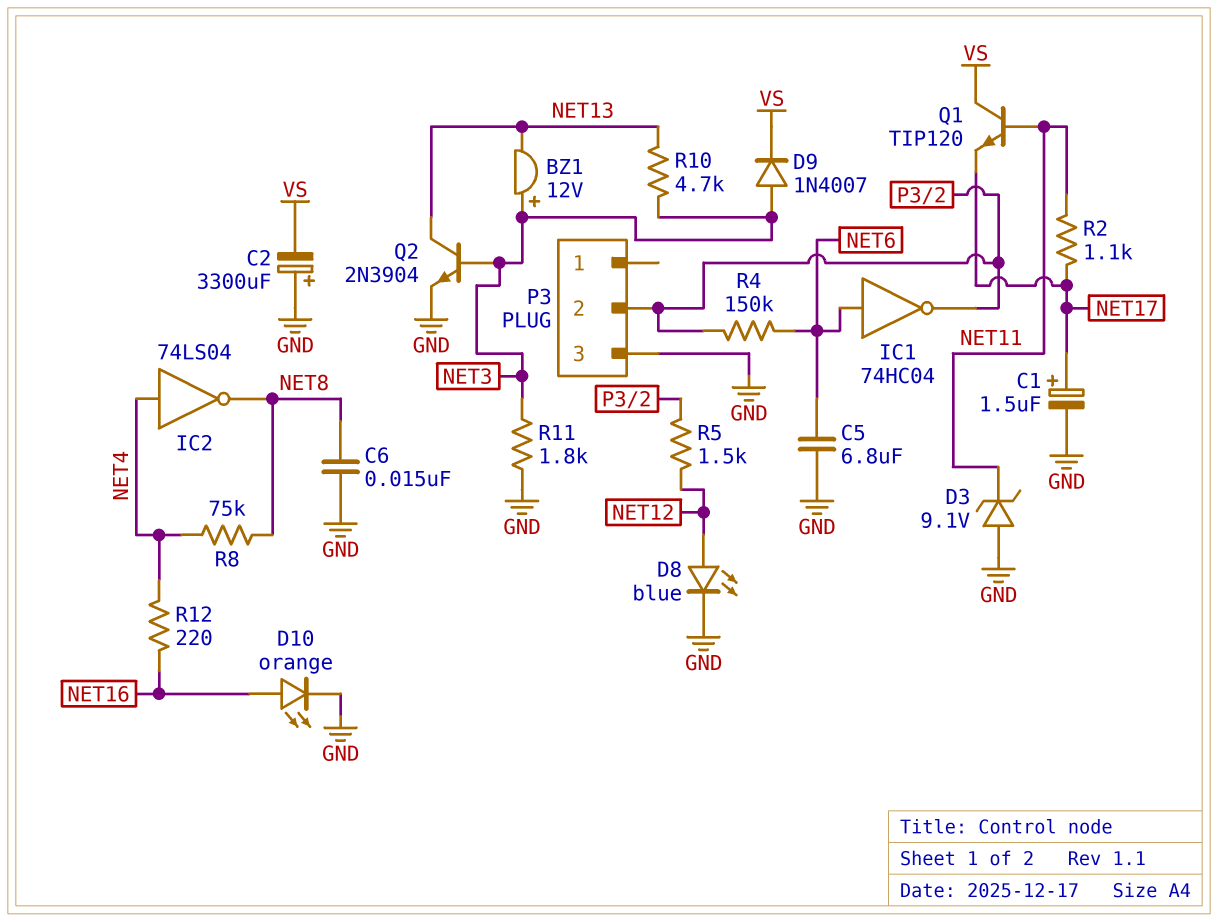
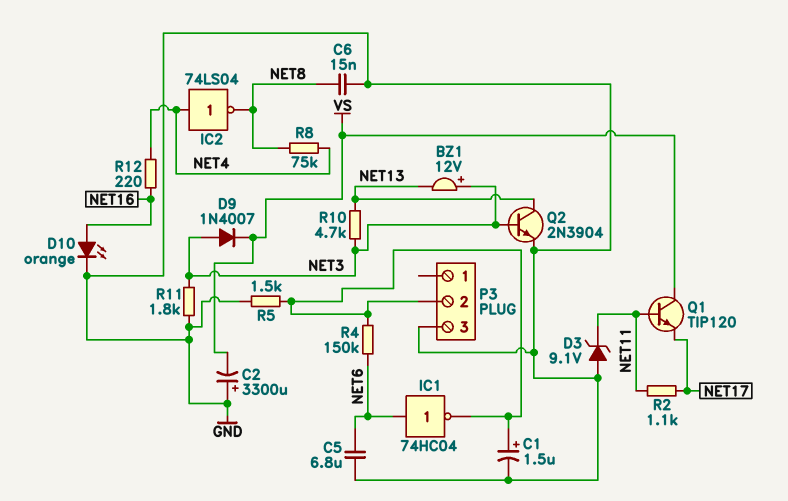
C1: 1.5uF (plus NET17, minus GND) -> 1.5uF (plus P3/2, minus GND)
D8: LED blue (A NET12, K GND) -> none
R5: 1.5k (NET12, P3/2) -> 1.5k (GND, P3/2)

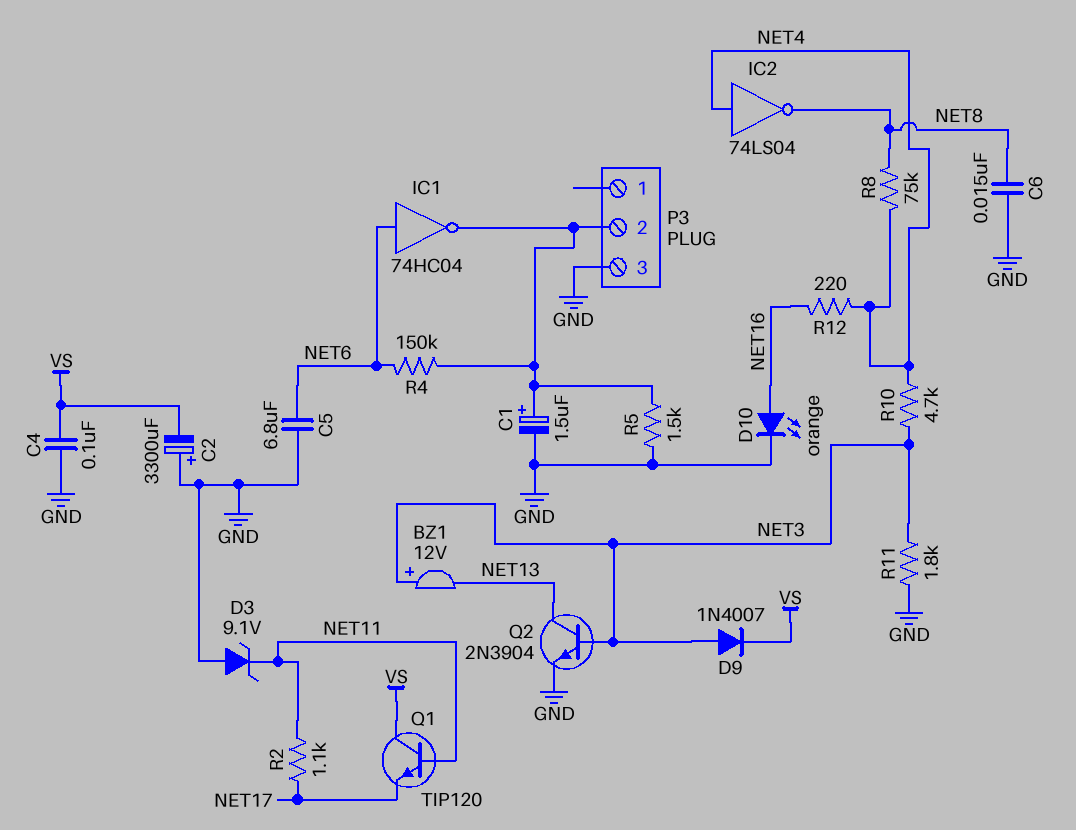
C4: none -> 100nF (GND, VS)
R10: 4.7k (NET3, NET13) -> 4.7k (NET3, NET4)

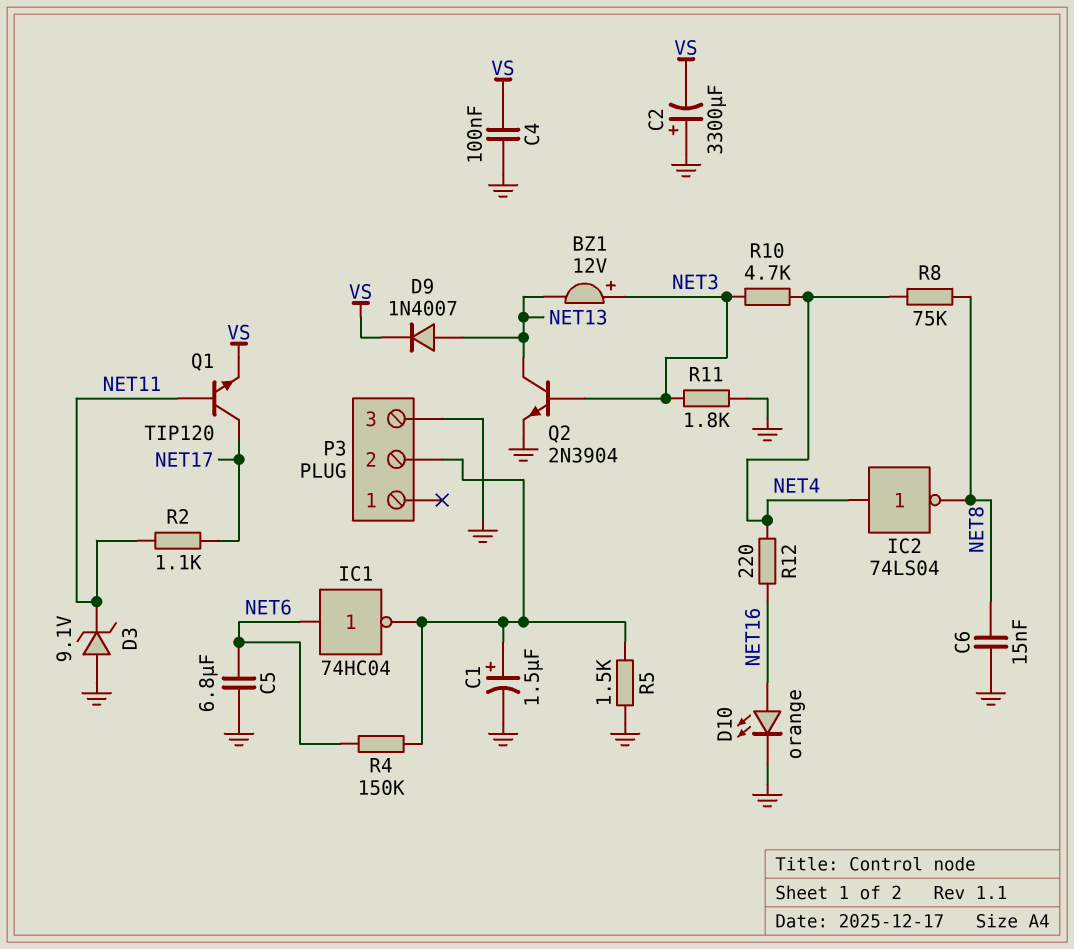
D9: diode 1N4007 (A NET3, K VS) -> diode 1N4007 (A NET13, K VS)
Q1: NPN TIP120 (B NET11, C VS, E NET17) -> NPN TIP120 (B NET11, C NET17, E VS)

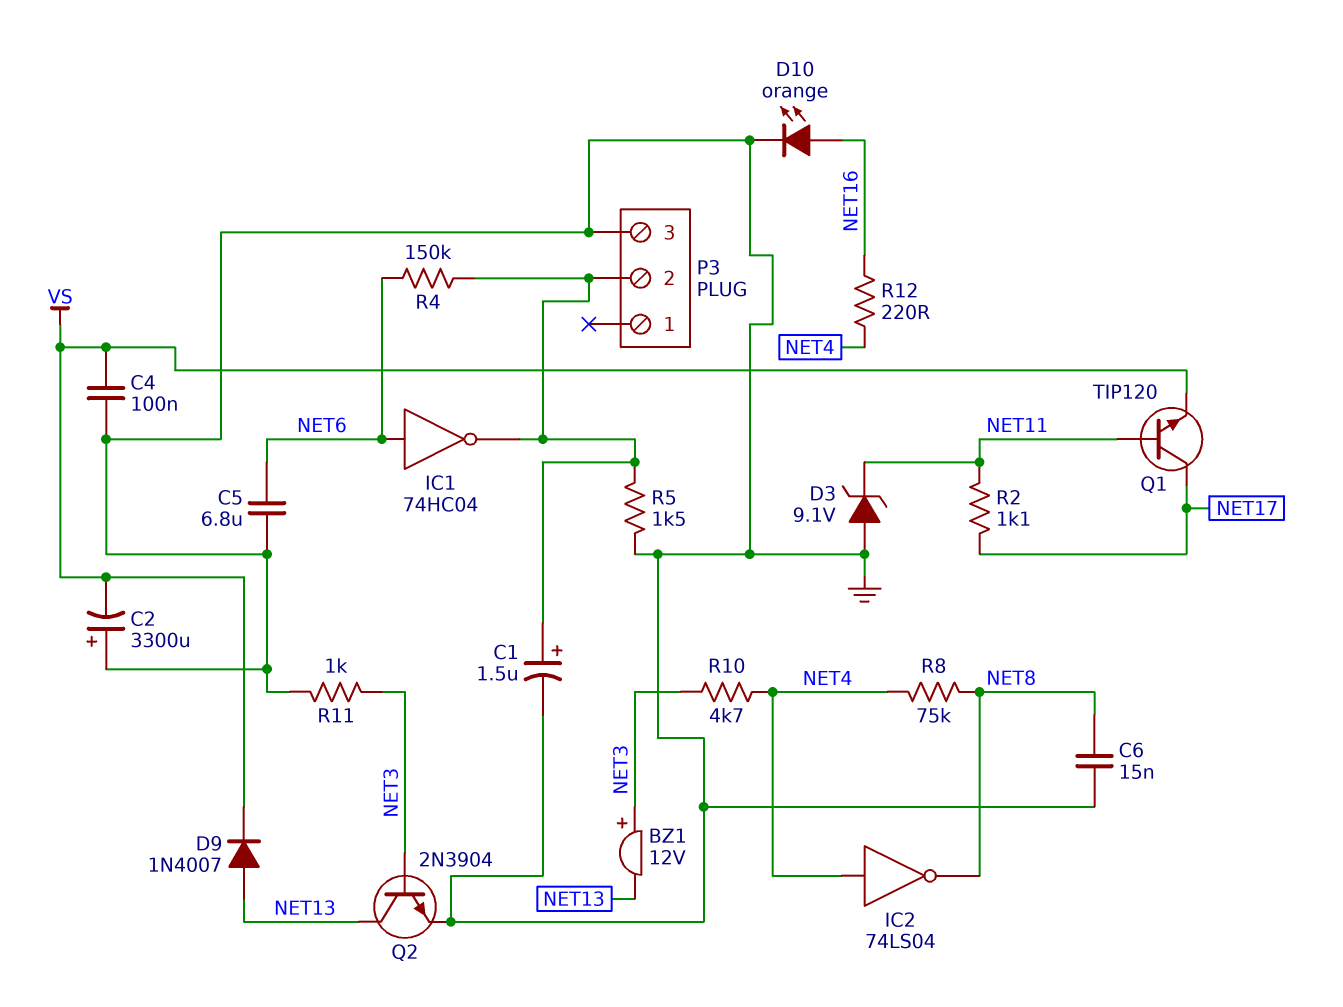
R11: 1.8k (GND, NET3) -> 1k (GND, NET3)

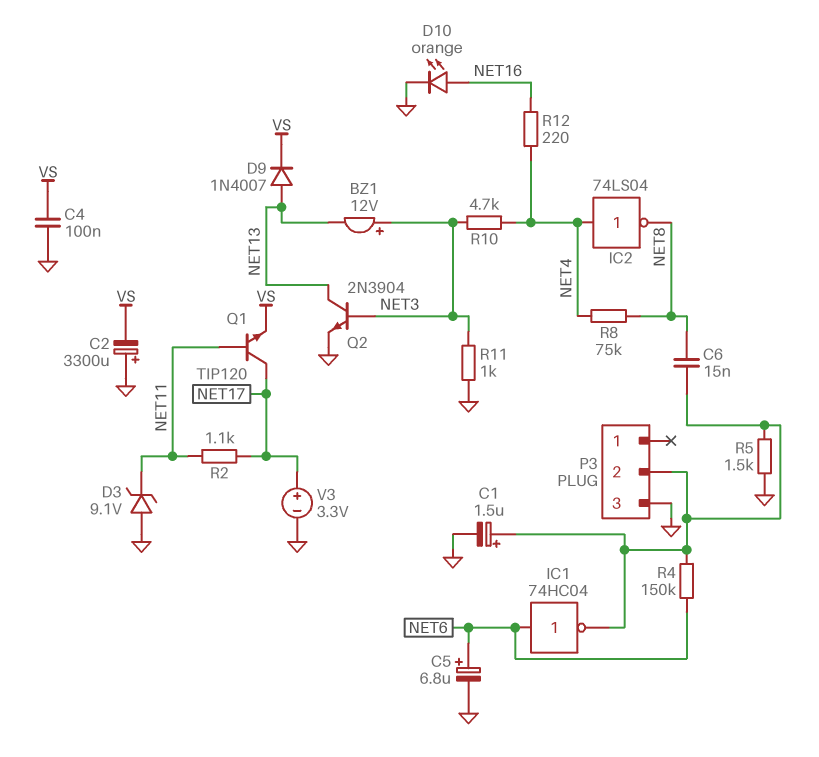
C5: 6.8uF (GND, NET6) -> 6.8uF (plus NET6, minus GND)
C6: 15nF (GND, NET8) -> 15nF (NET8, P3/2)
V3: none -> 3.3V (plus NET17, minus GND)

